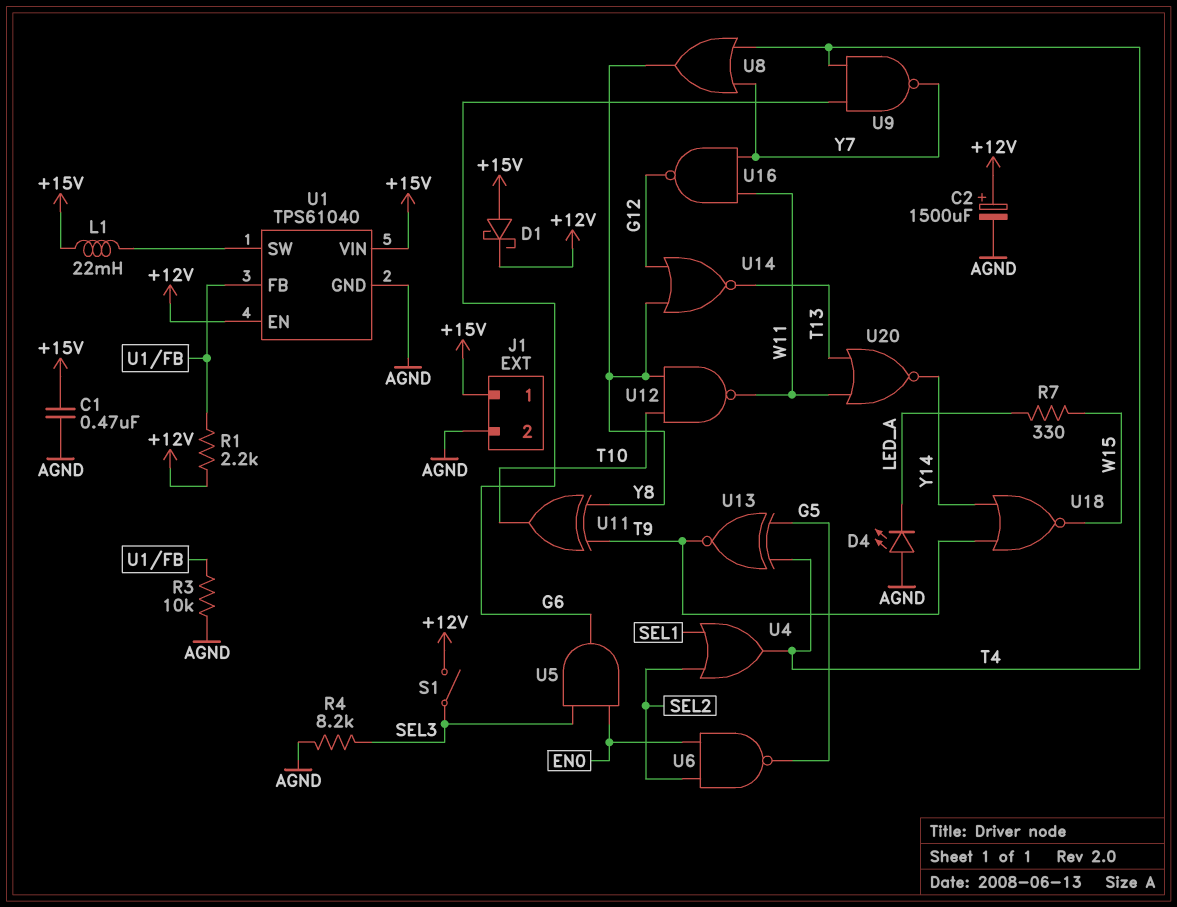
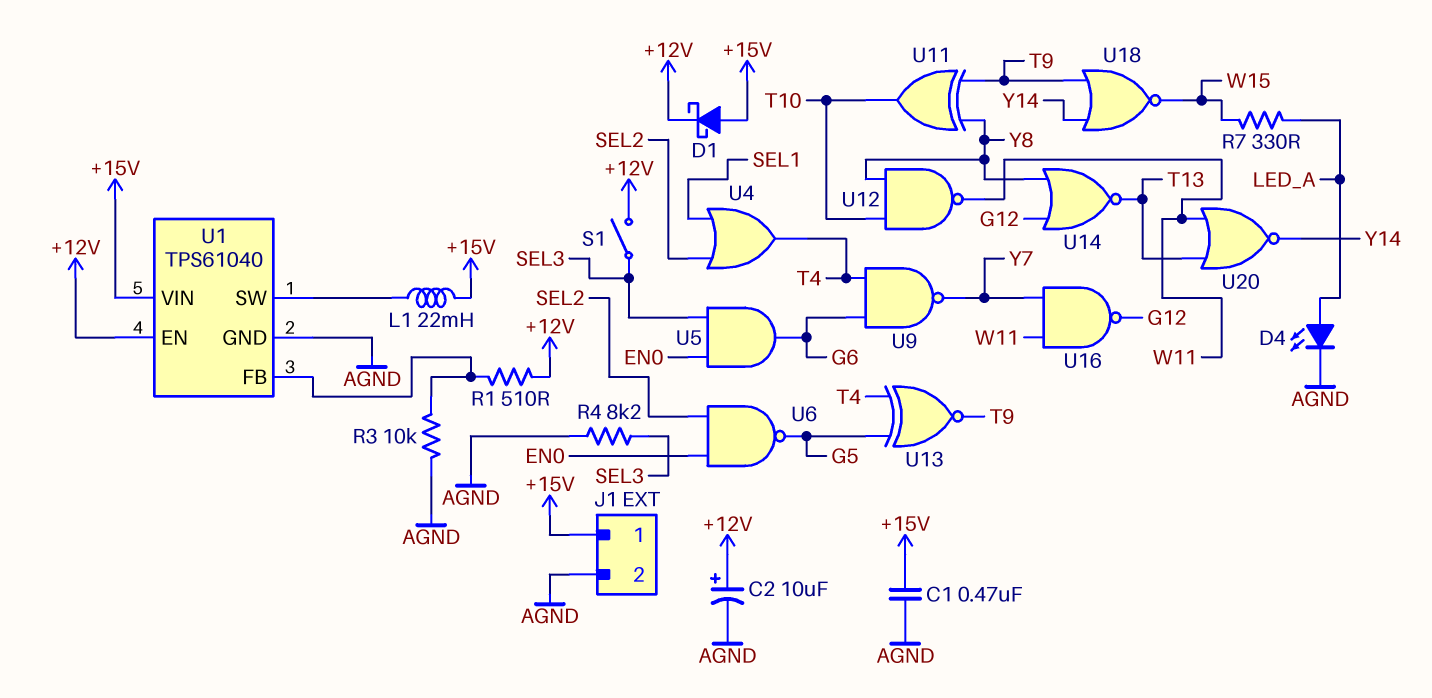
C2: 1500uF (plus +12V, minus AGND) -> 10uF (plus +12V, minus AGND)
D4: LED (A AGND, K LED_A) -> LED (A LED_A, K AGND)
R1: 2.2k (+12V, U1/FB) -> 510 (+12V, U1/FB)
U8: OR (in T4, in Y7, out Y8) -> none

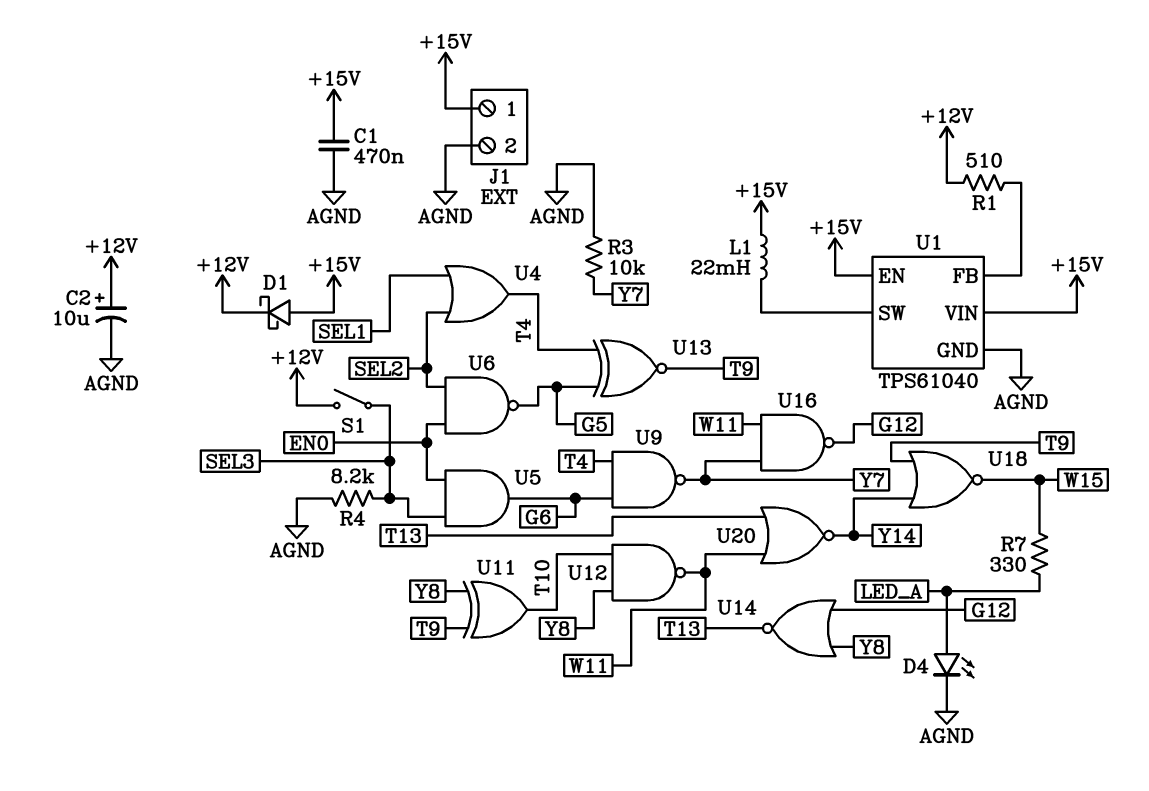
R3: 10k (AGND, U1/FB) -> 10k (AGND, Y7)
U1 pin EN: +12V -> +15V

